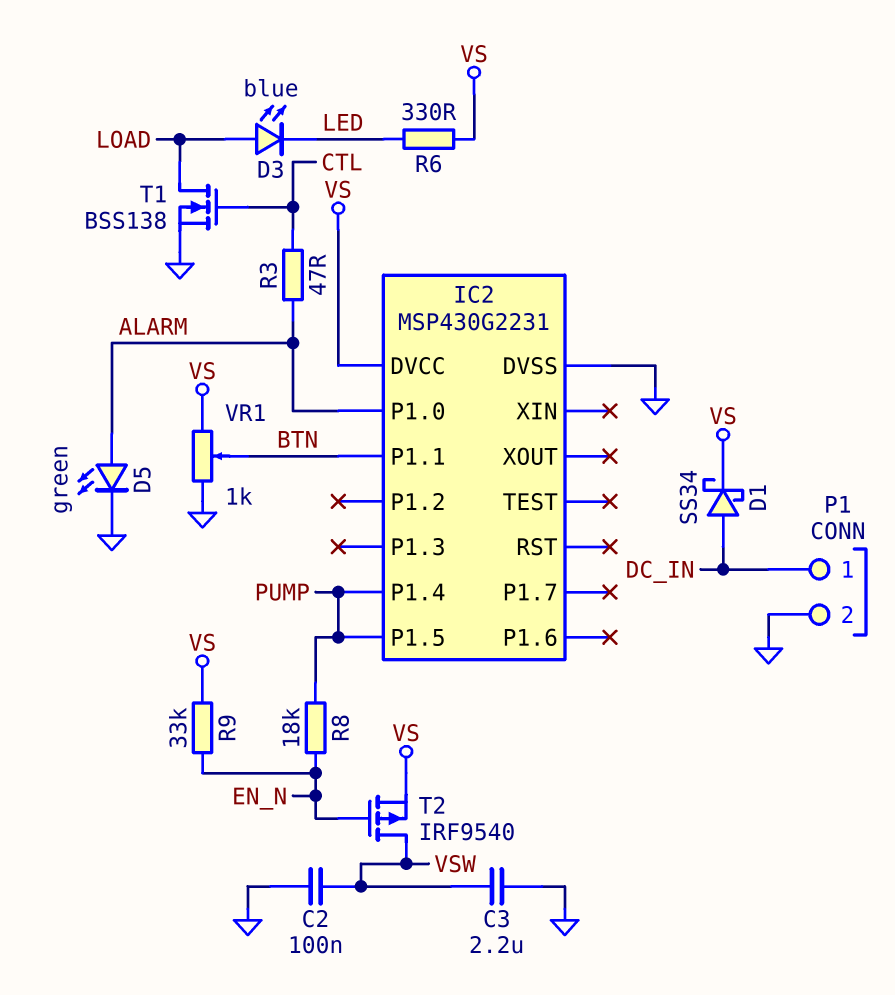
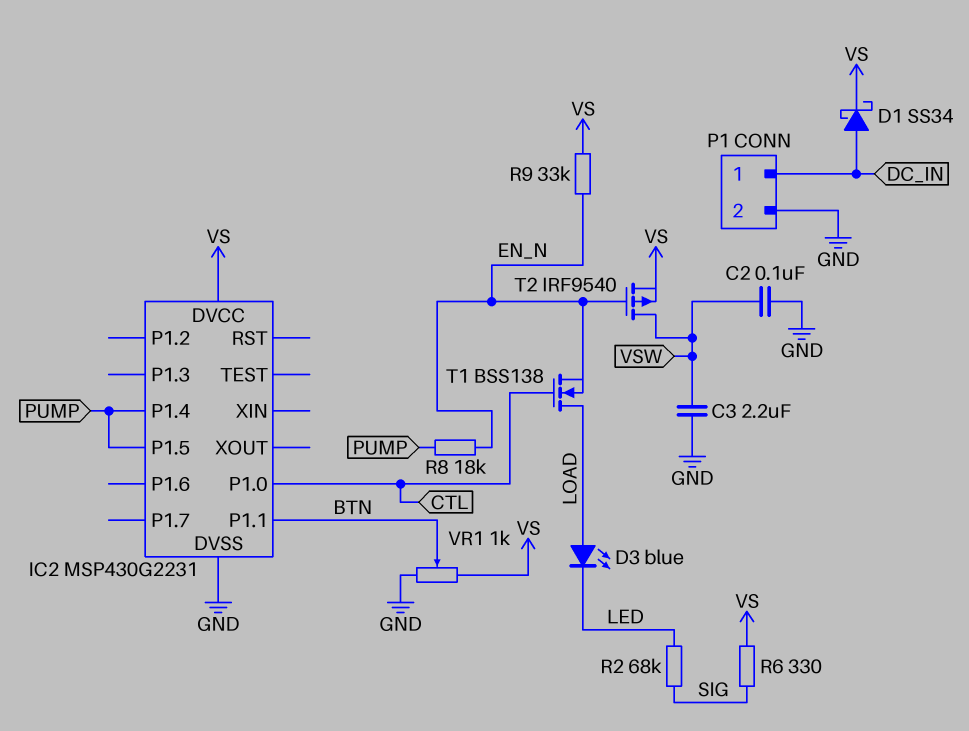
D5: LED green (A ALARM, K GND) -> none
IC2 pin P1.0: ALARM -> CTL
R2: none -> 68k (LED, SIG)
R3: 47 (ALARM, CTL) -> none
R6: 330 (LED, VS) -> 330 (SIG, VS)
T1: NMOS BSS138 (G CTL, D LOAD, S GND) -> NMOS BSS138 (G CTL, D LOAD, S EN_N)

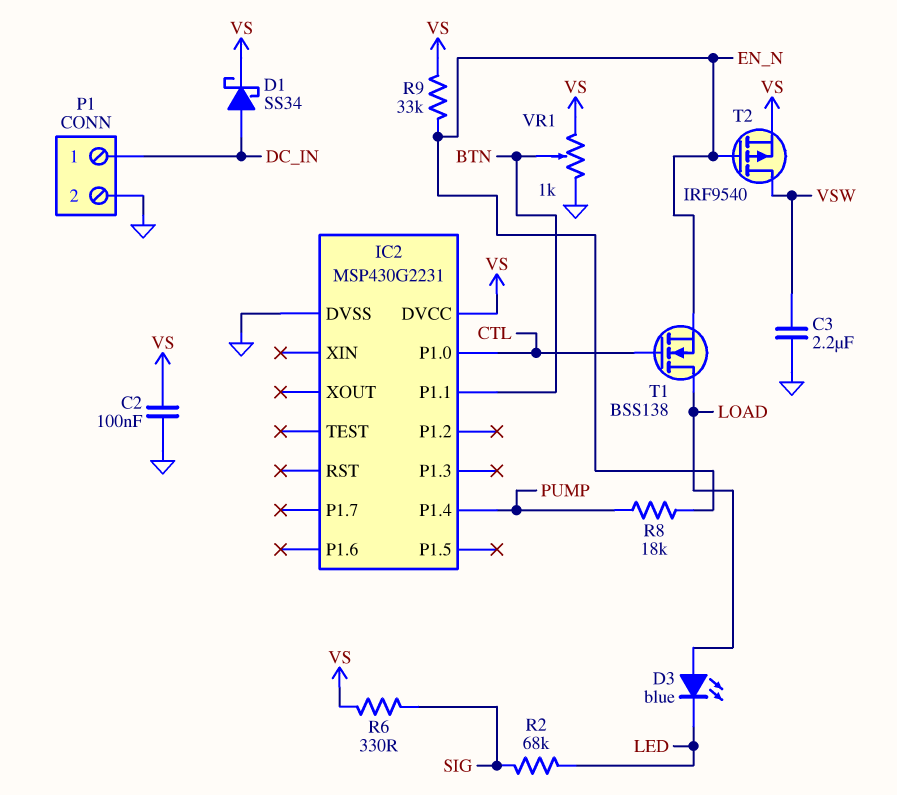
C2: 100nF (GND, VSW) -> 100nF (GND, VS)
IC2 pin P1.5: PUMP -> none

